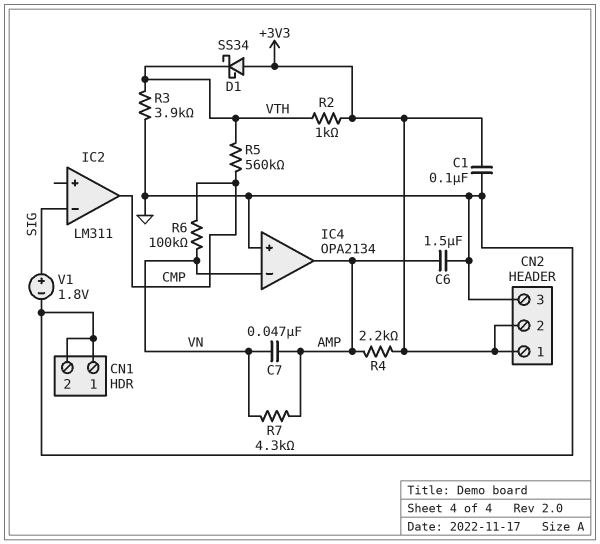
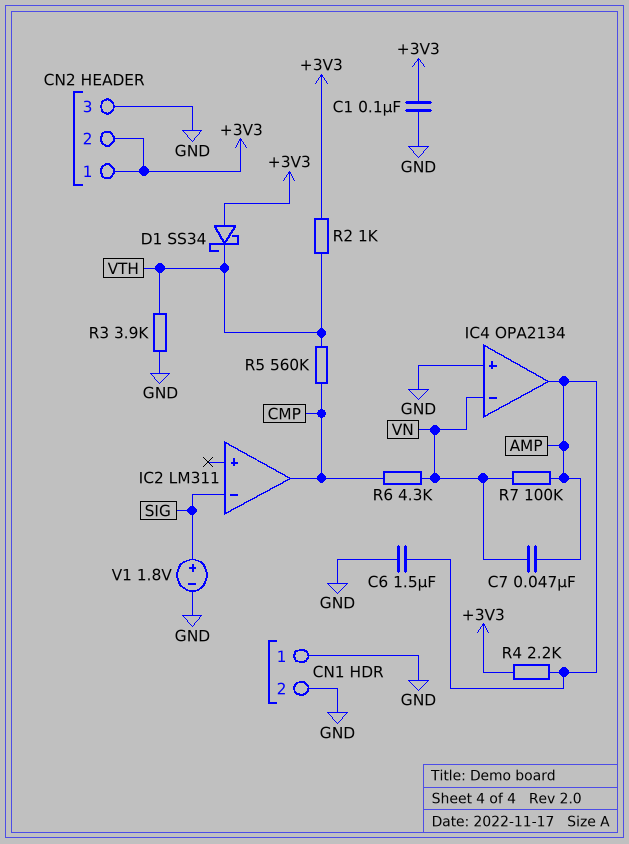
R6: 100k (CMP, VN) -> 4.3k (CMP, VN)
R7: 4.3k (AMP, VN) -> 100k (AMP, VN)

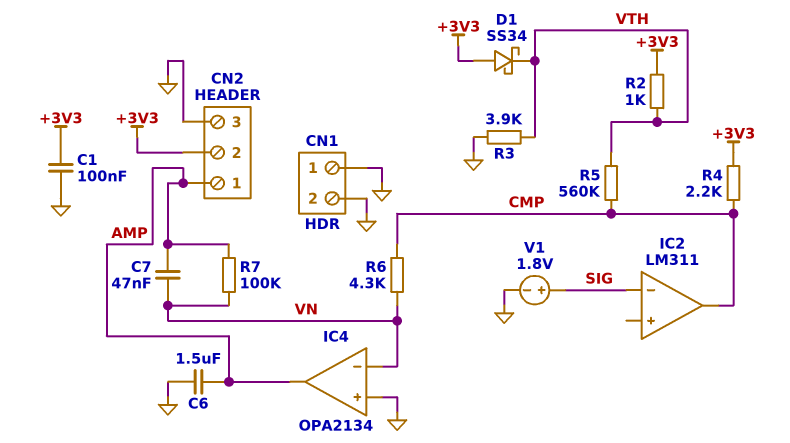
CN2 pin 1: +3V3 -> AMP
R4: 2.2k (+3V3, AMP) -> 2.2k (+3V3, CMP)

